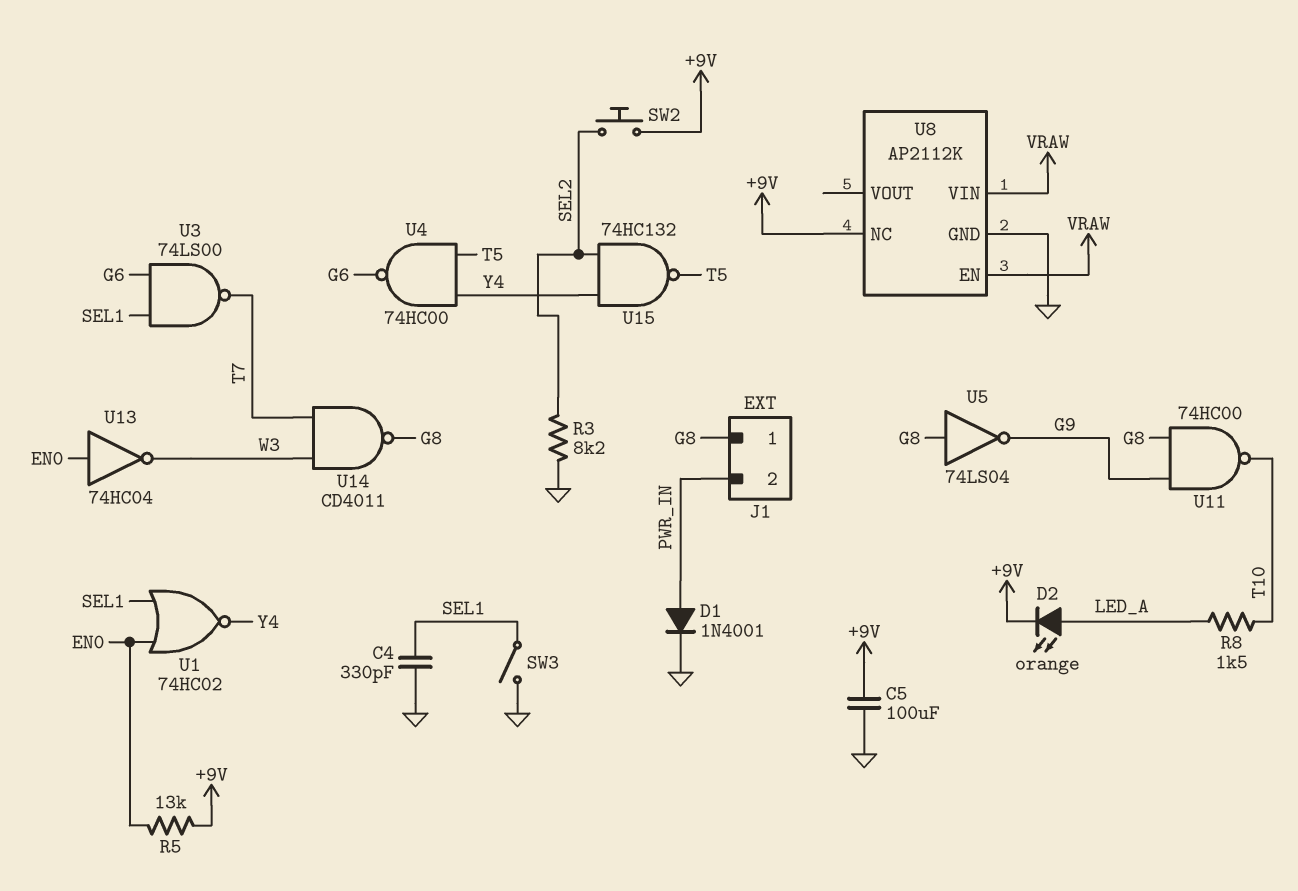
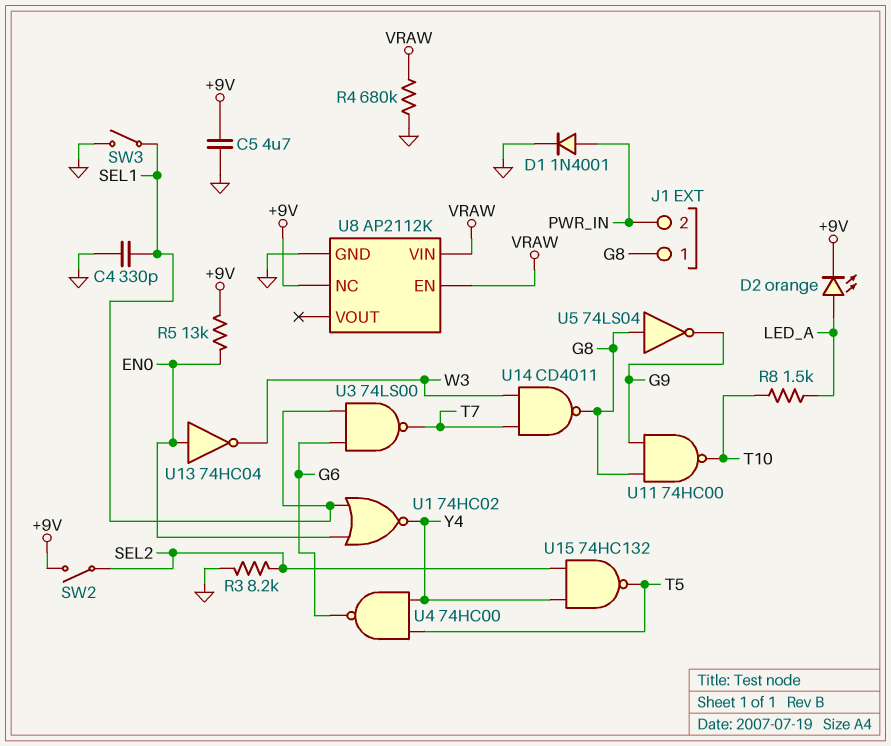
C5: 100uF (+9V, GND) -> 4.7uF (+9V, GND)
R4: none -> 680k (GND, VRAW)
SW2: button (+9V, SEL2) -> switch (+9V, SEL2)

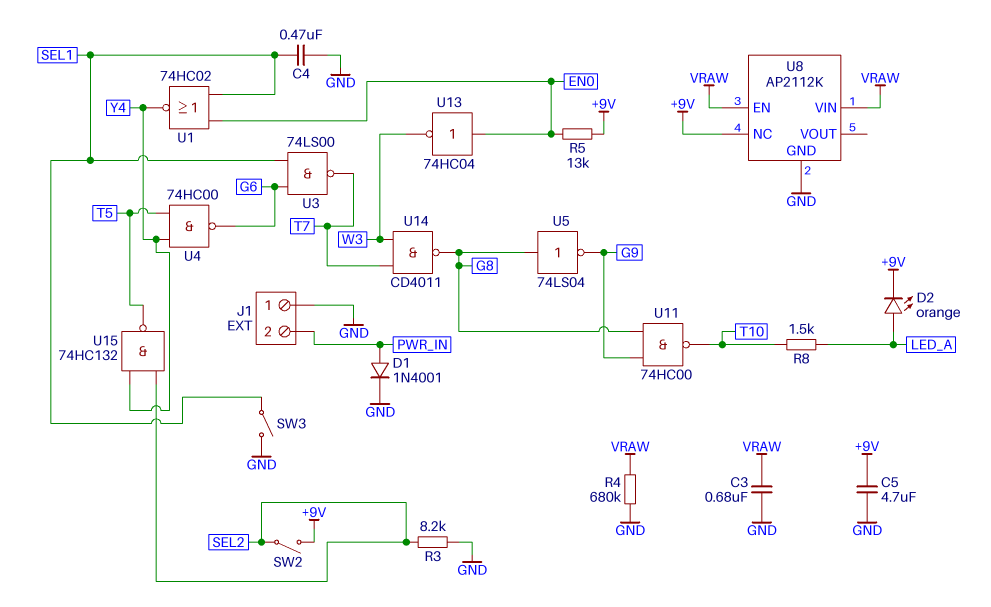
C3: none -> 680nF (GND, VRAW)
C4: 330pF (GND, SEL1) -> 470nF (GND, SEL1)
J1 pin 1: G8 -> GND

